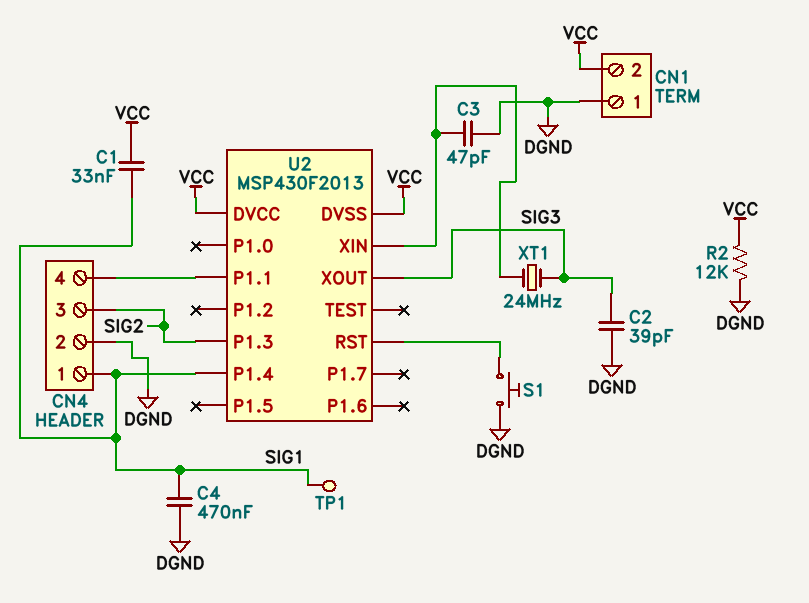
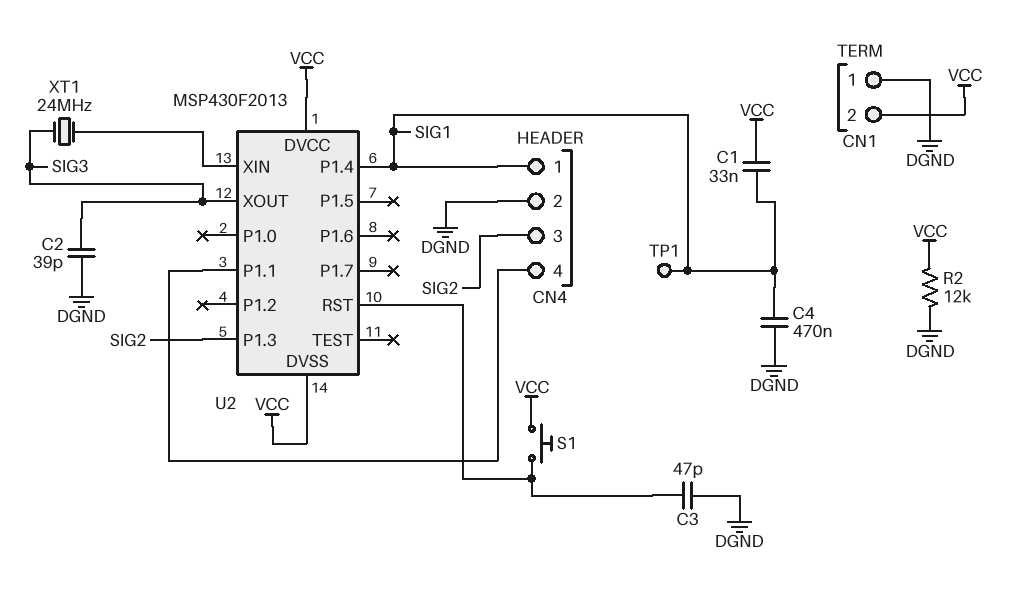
C3: 47pF (DGND, U2/XIN) -> 47pF (DGND, U2/RST)
S1: button (DGND, U2/RST) -> button (U2/RST, VCC)

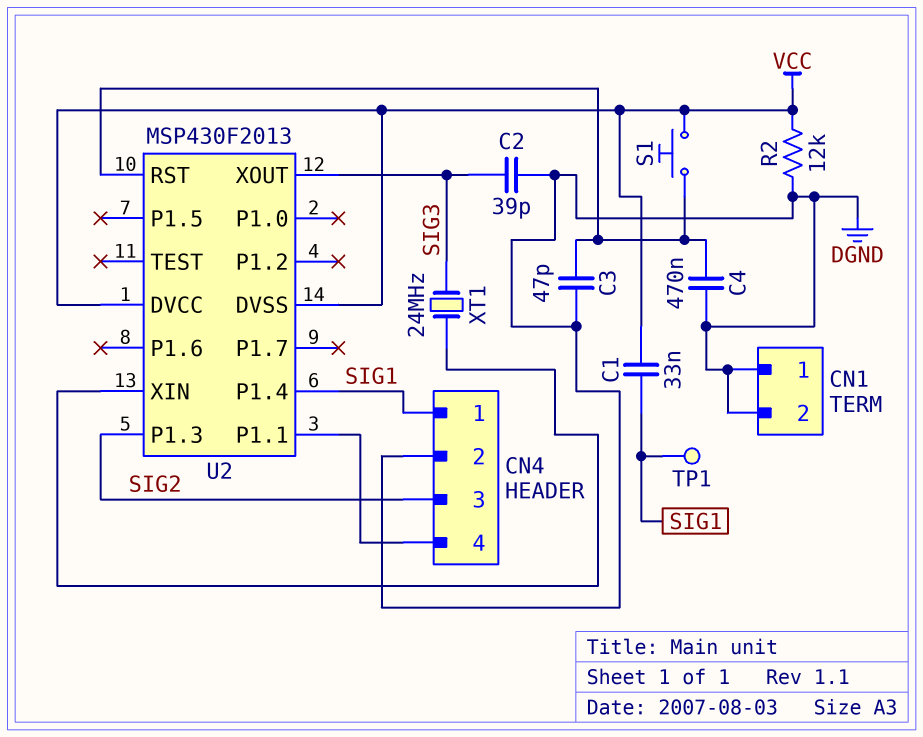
C4: 470nF (DGND, SIG1) -> 470nF (DGND, U2/RST)
CN1 pin 2: VCC -> DGND

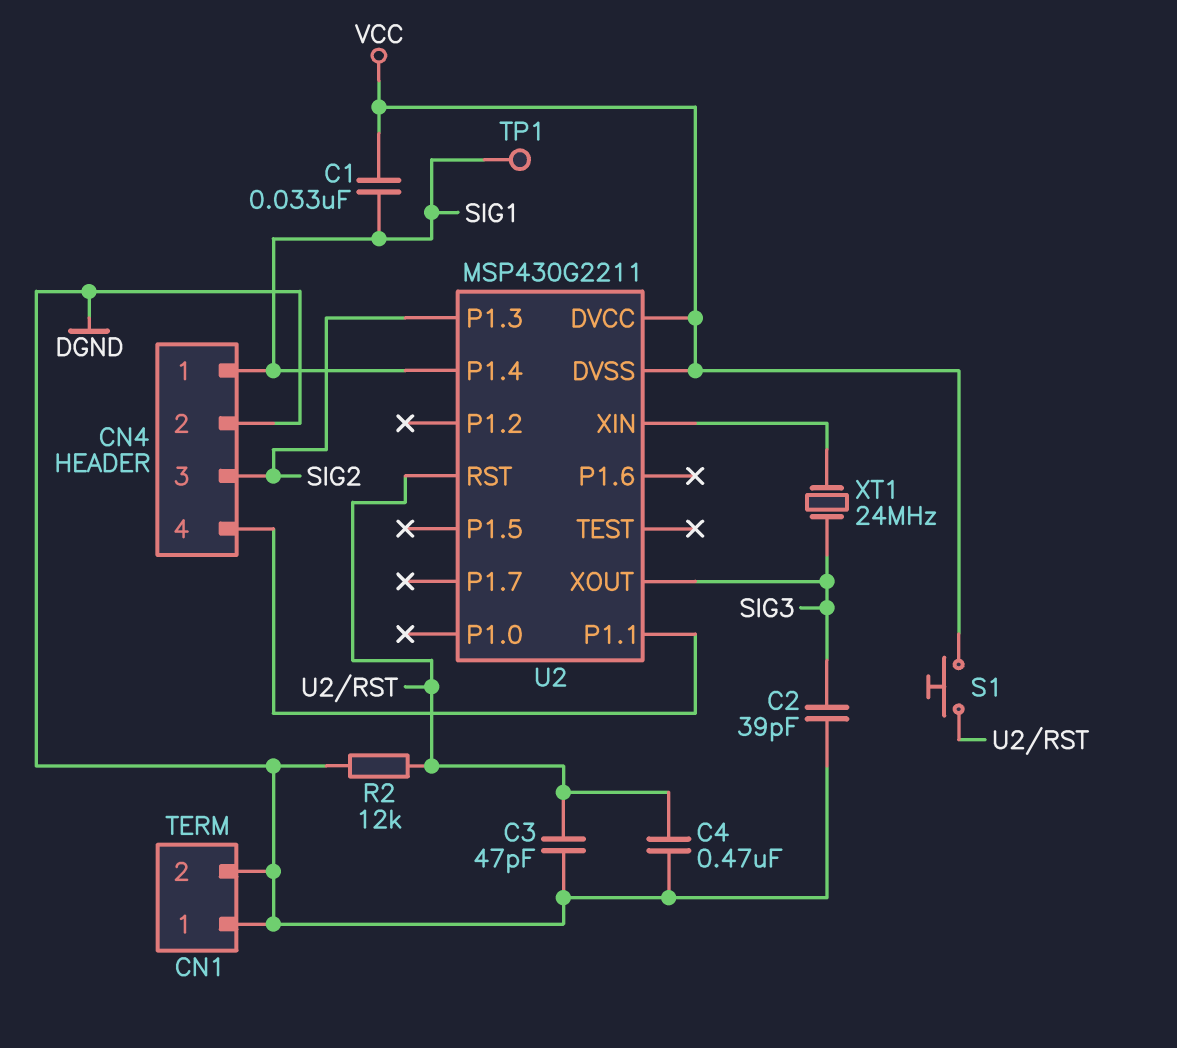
R2: 12k (DGND, VCC) -> 12k (DGND, U2/RST)
U2: MSP430F2013 -> MSP430G2211

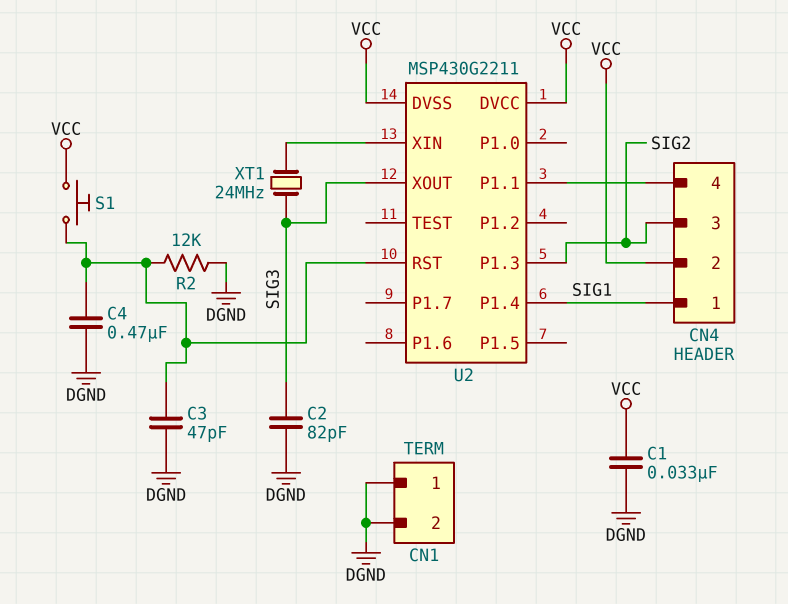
C1: 33nF (SIG1, VCC) -> 33nF (DGND, VCC)
C2: 39pF (DGND, SIG3) -> 82pF (DGND, SIG3)
CN4 pin 2: DGND -> VCC
TP1: test point (SIG1) -> none

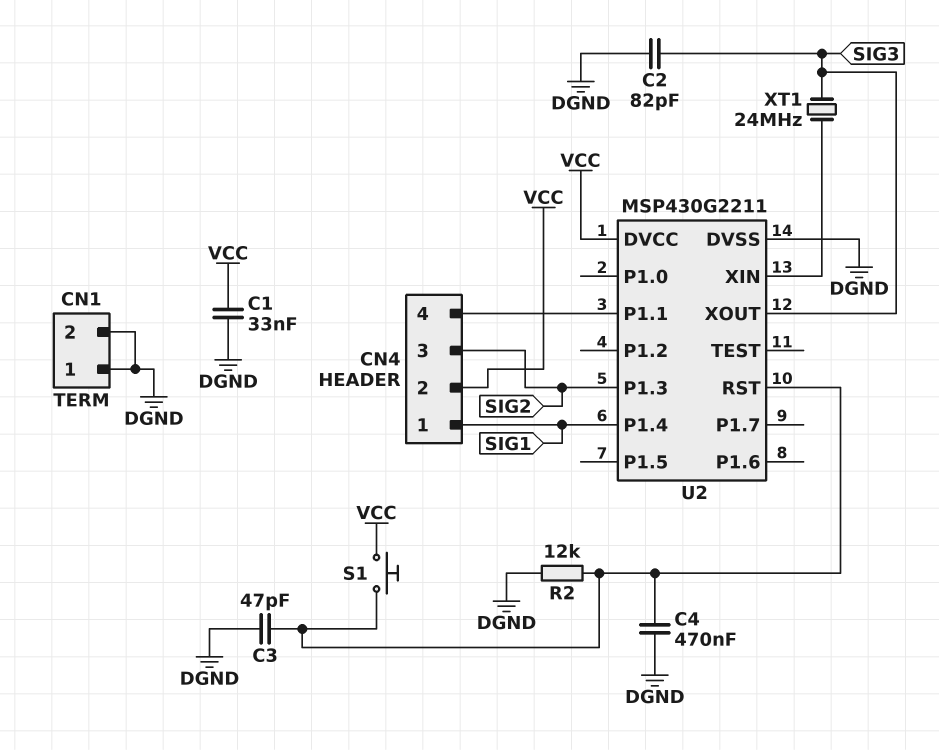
U2 pin DVSS: VCC -> DGND

